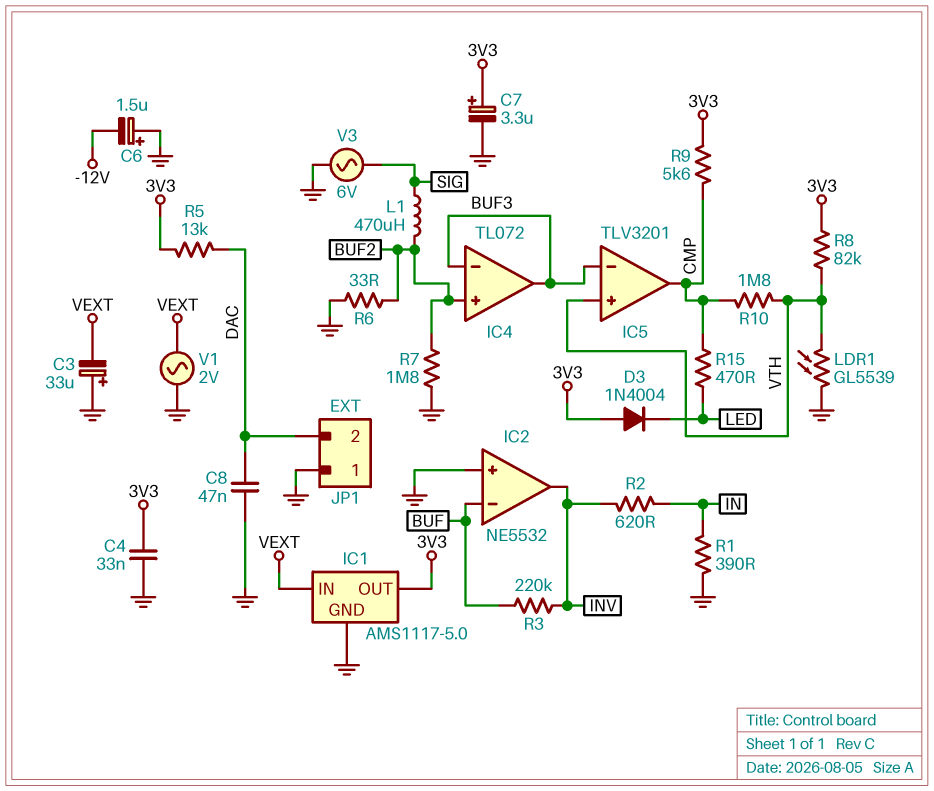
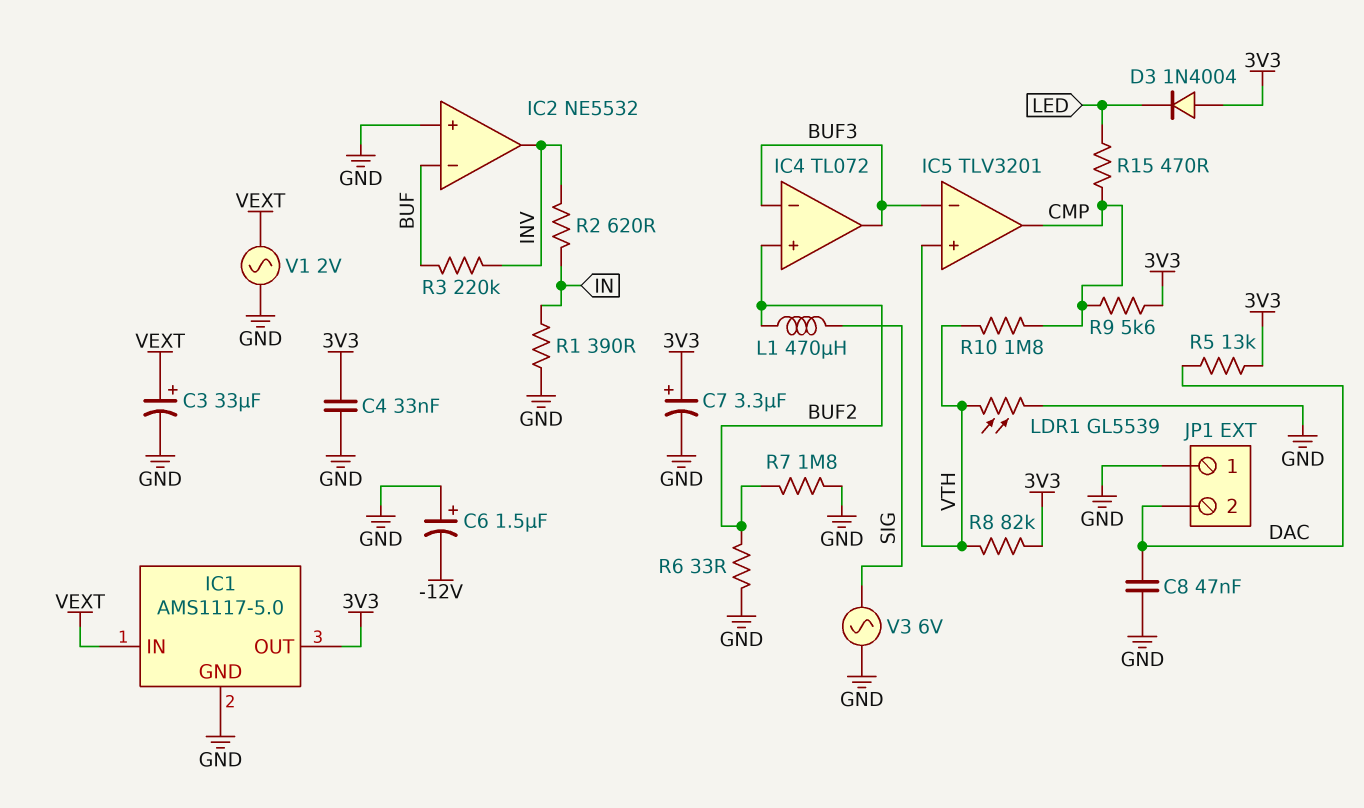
C3: 33uF (plus GND, minus VEXT) -> 33uF (plus VEXT, minus GND)

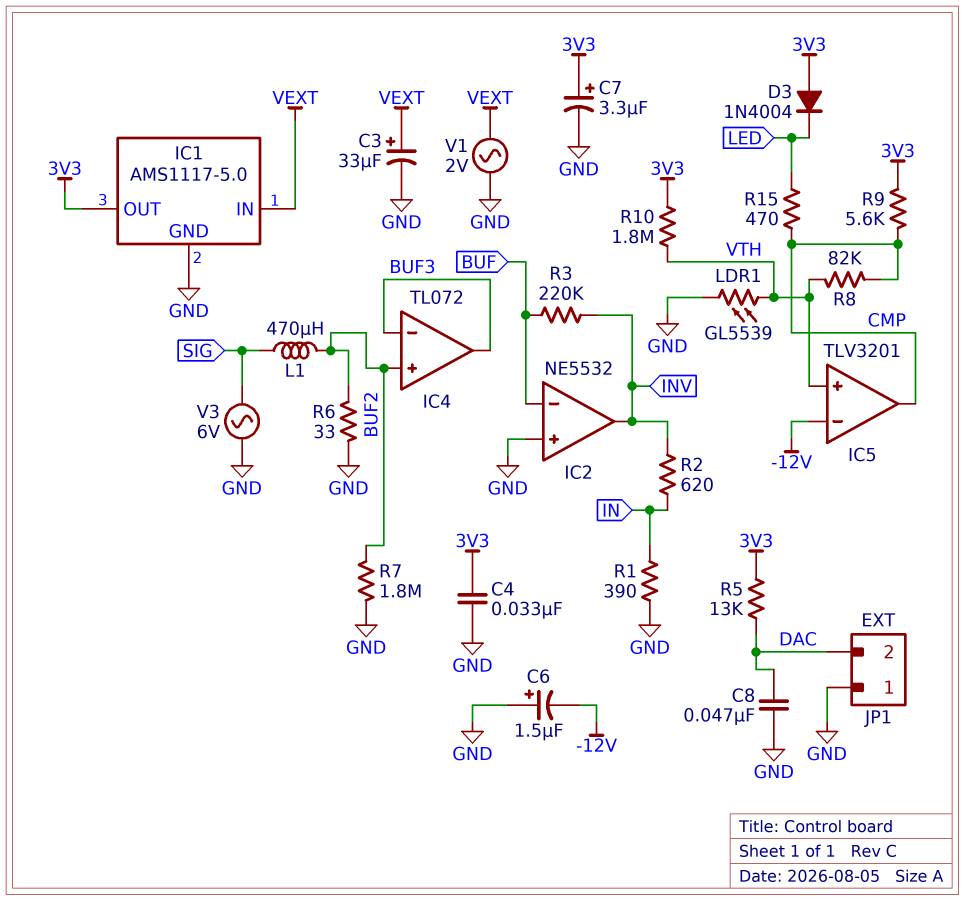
IC5 pin in-: BUF3 -> -12V
R8: 82k (3V3, VTH) -> 82k (CMP, VTH)
R10: 1.8M (CMP, VTH) -> 1.8M (3V3, VTH)

